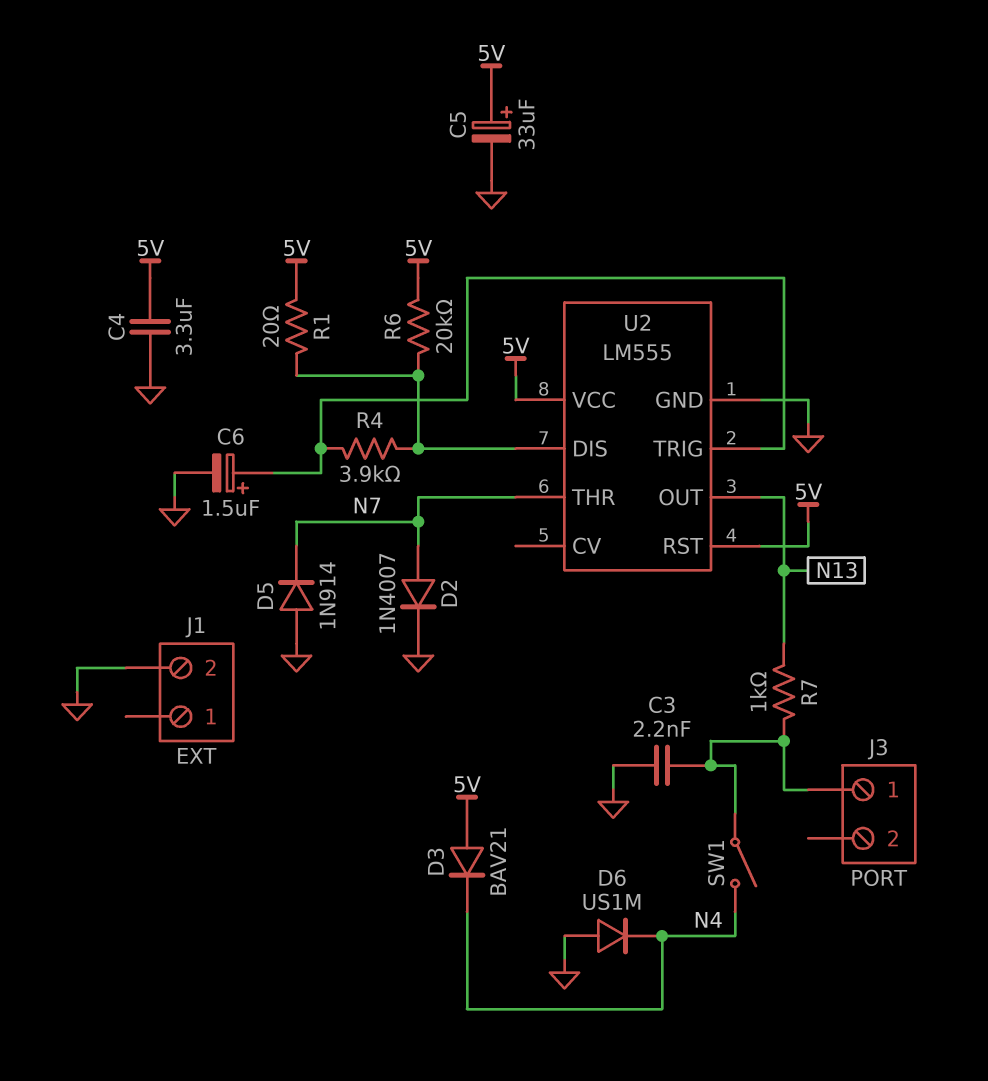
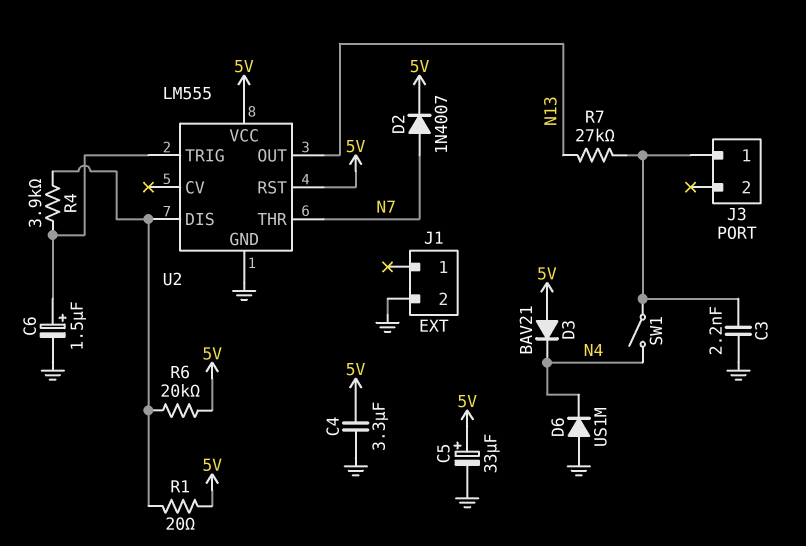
D2: diode 1N4007 (A N7, K GND) -> diode 1N4007 (A N7, K 5V)
D5: diode 1N914 (A GND, K N7) -> none
R7: 1k (J3/1, N13) -> 27k (J3/1, N13)

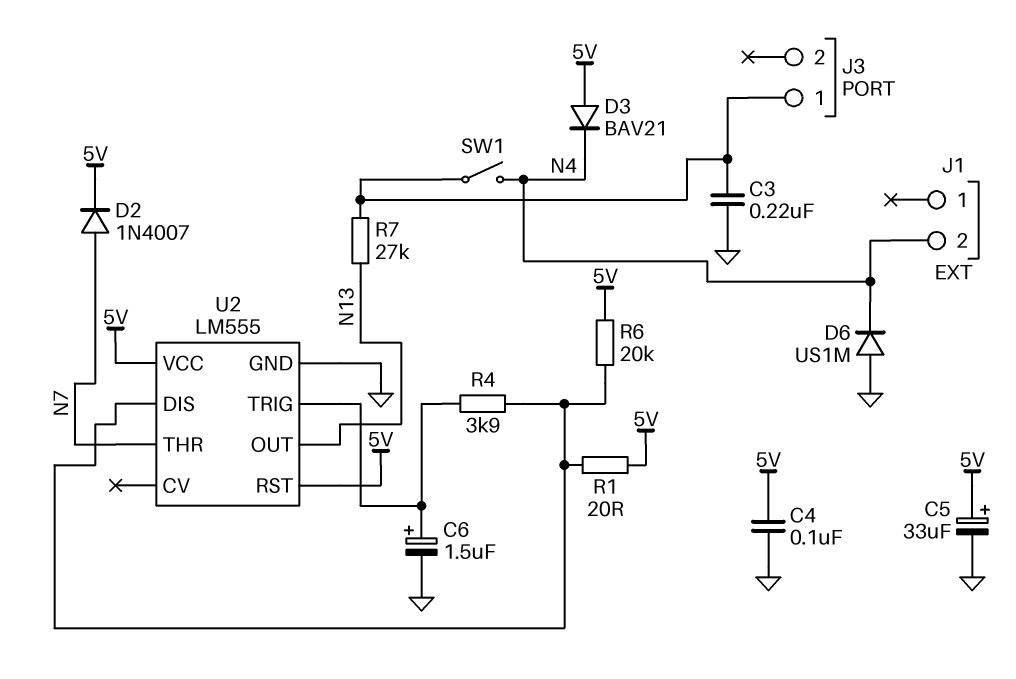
C3: 2.2nF (GND, J3/1) -> 220nF (GND, J3/1)
C4: 3.3uF (5V, GND) -> 100nF (5V, GND)
J1 pin 2: GND -> N4

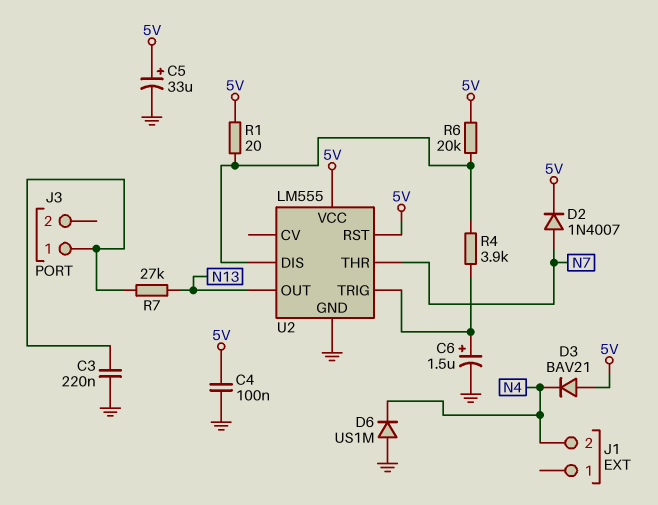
SW1: switch (J3/1, N4) -> none

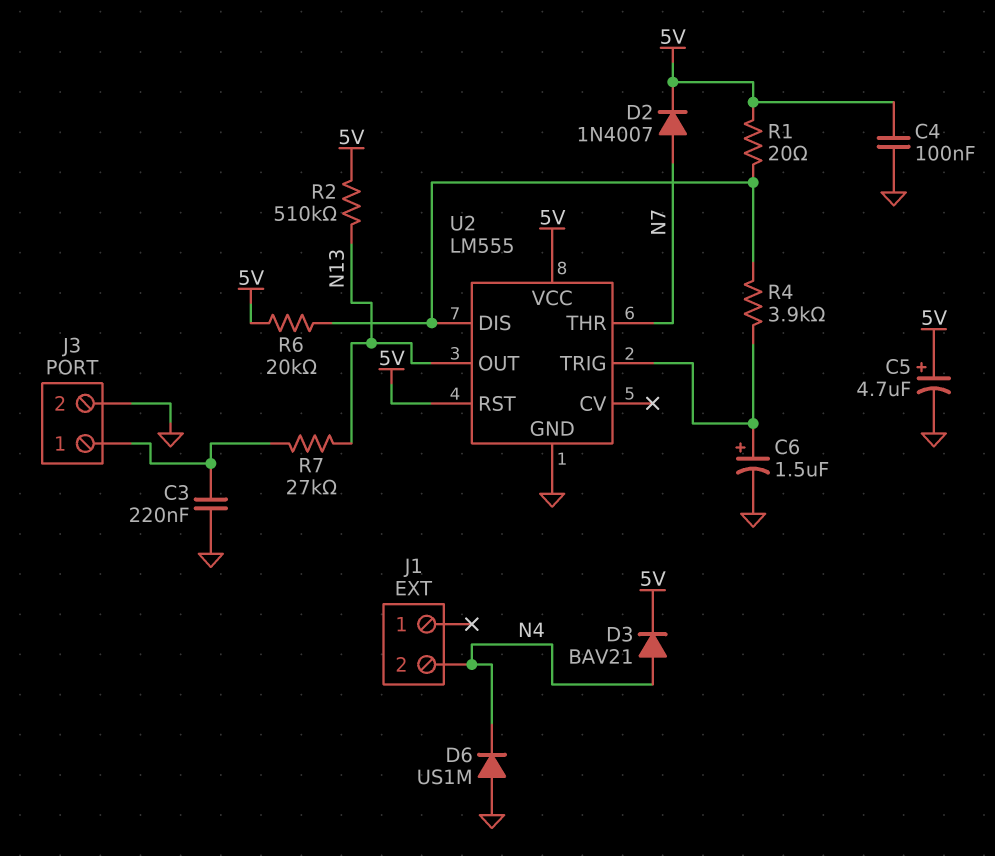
C5: 33uF (plus 5V, minus GND) -> 4.7uF (plus 5V, minus GND)
D3: diode BAV21 (A 5V, K N4) -> diode BAV21 (A N4, K 5V)
J3 pin 2: none -> GND
R2: none -> 510k (5V, N13)

